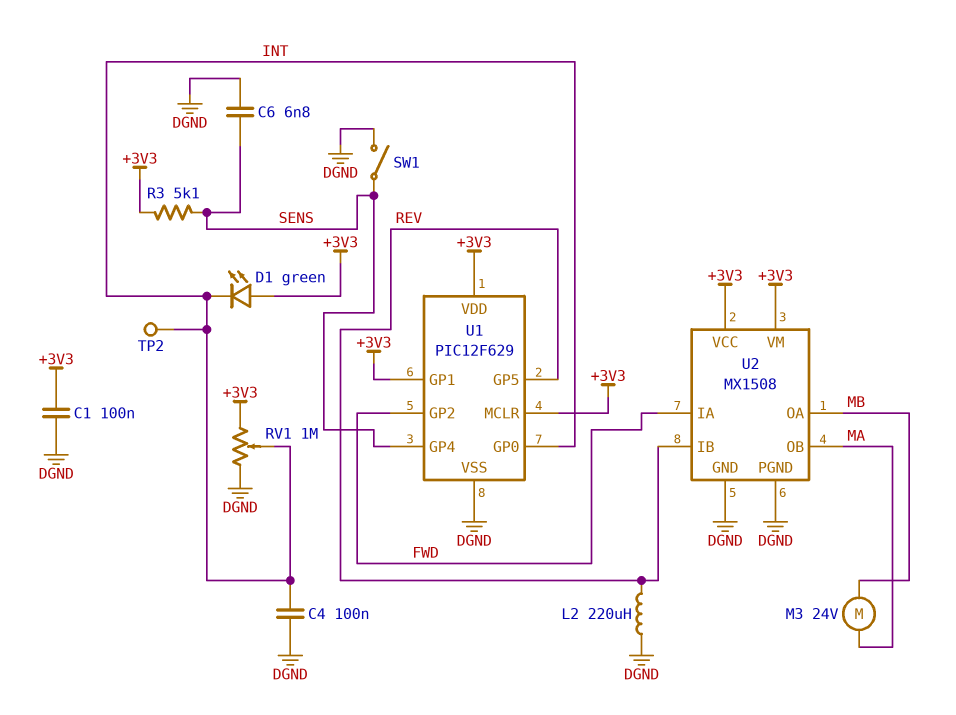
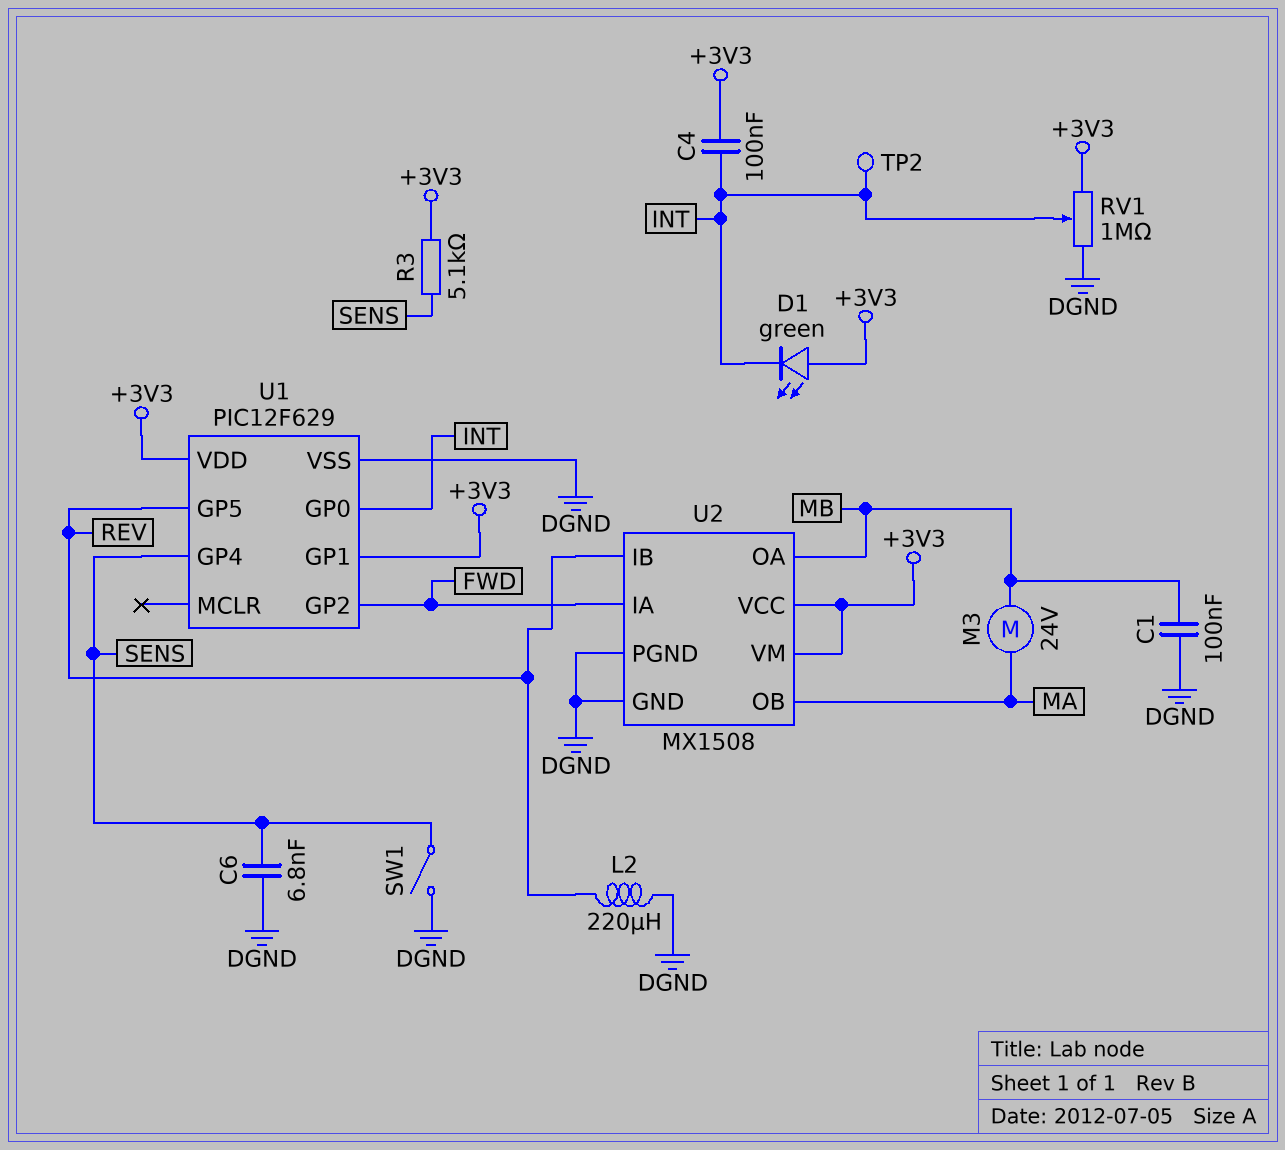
C1: 100nF (+3V3, DGND) -> 100nF (DGND, MB)
C4: 100nF (DGND, INT) -> 100nF (+3V3, INT)
U1 pin MCLR: +3V3 -> none

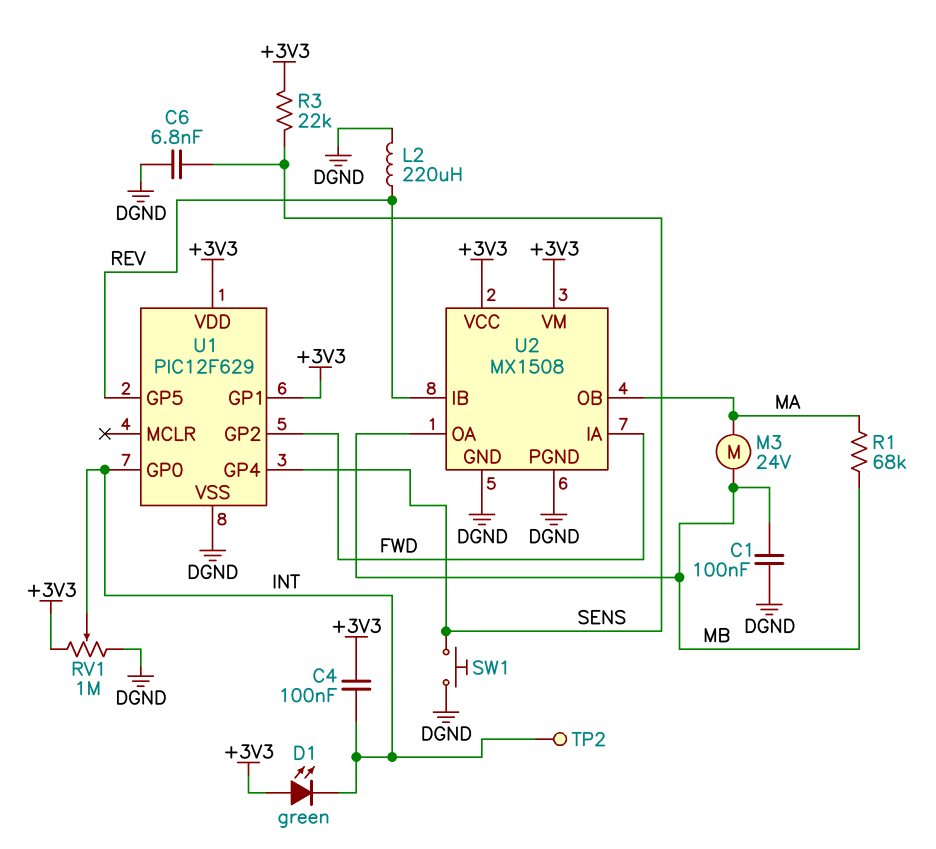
R1: none -> 68k (MA, MB)
R3: 5.1k (+3V3, SENS) -> 22k (+3V3, SENS)
SW1: switch (DGND, SENS) -> button (DGND, SENS)

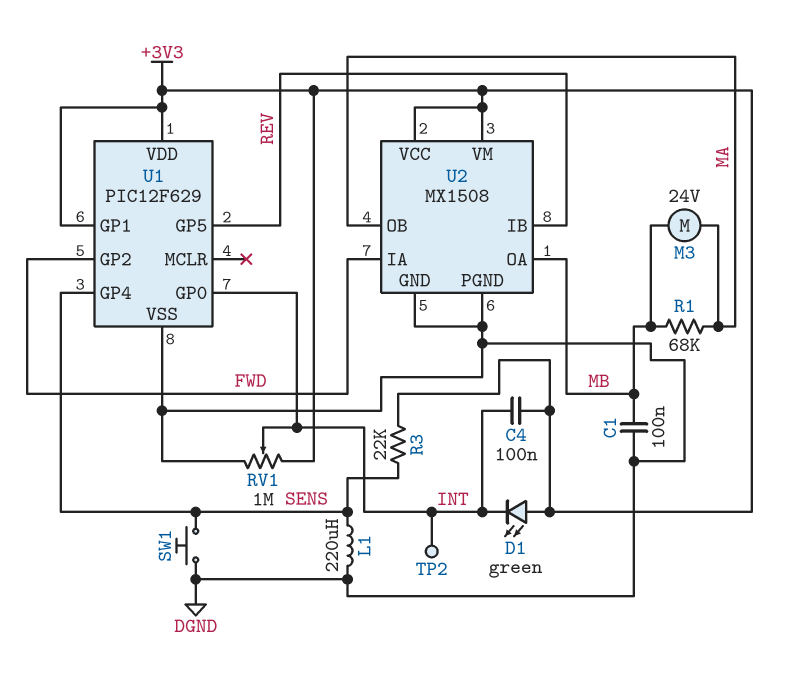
C6: 6.8nF (DGND, SENS) -> none
L1: none -> 220uH (DGND, SENS)
L2: 220uH (DGND, REV) -> none

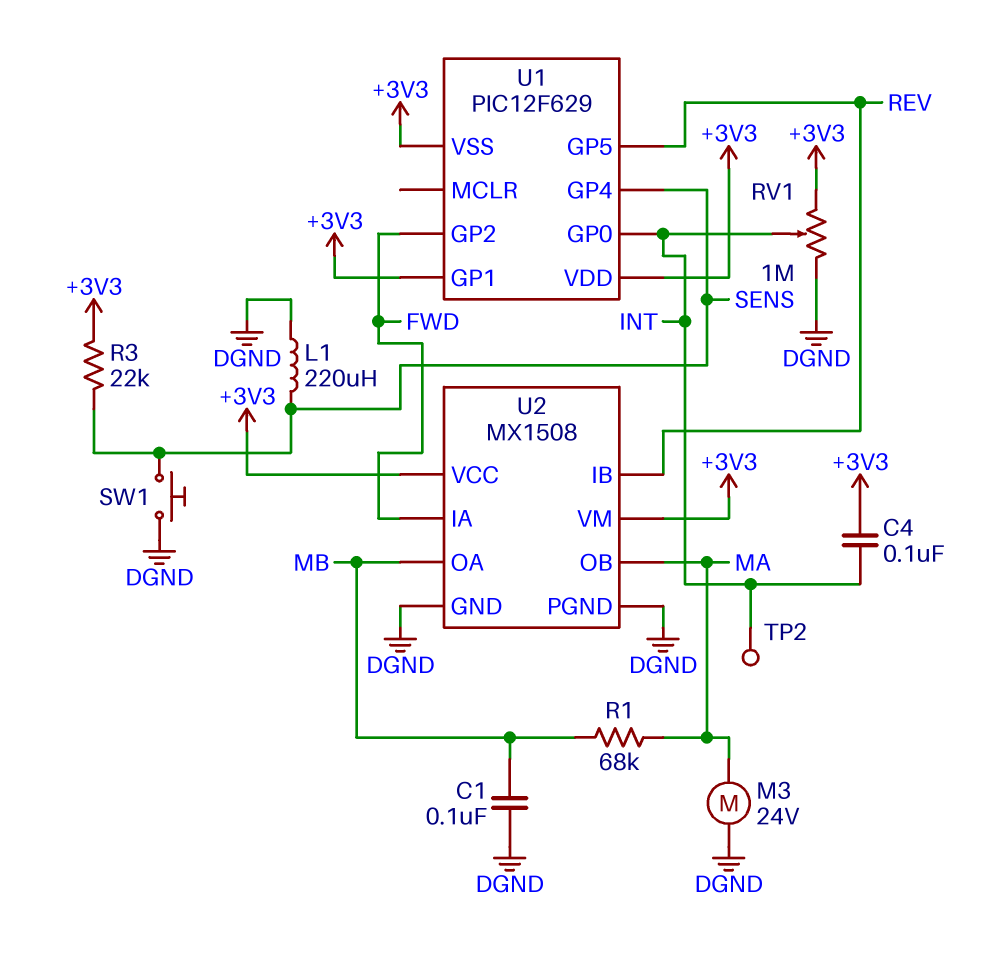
D1: LED green (A +3V3, K INT) -> none
M3: motor 24V (MA, MB) -> motor 24V (DGND, MA)
U1 pin VSS: DGND -> +3V3

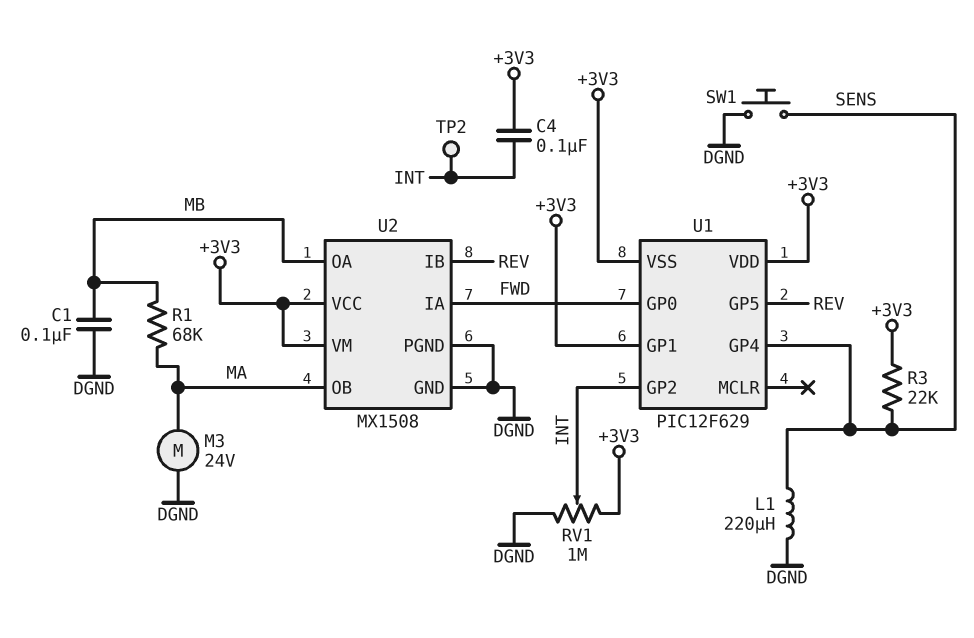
U1 pin GP0: INT -> FWD
U1 pin GP2: FWD -> INT

